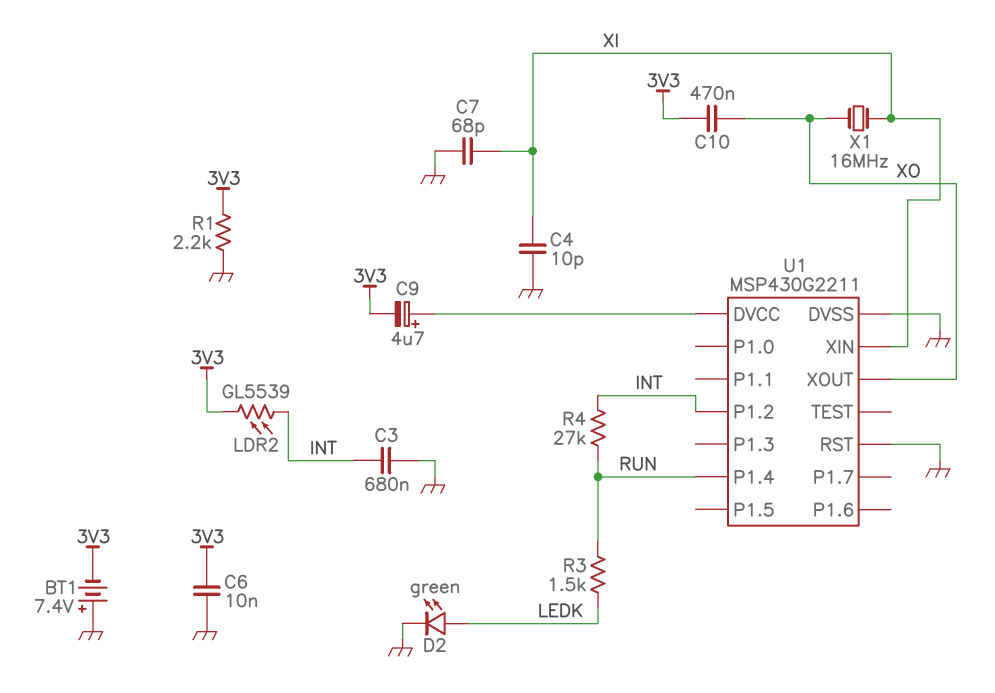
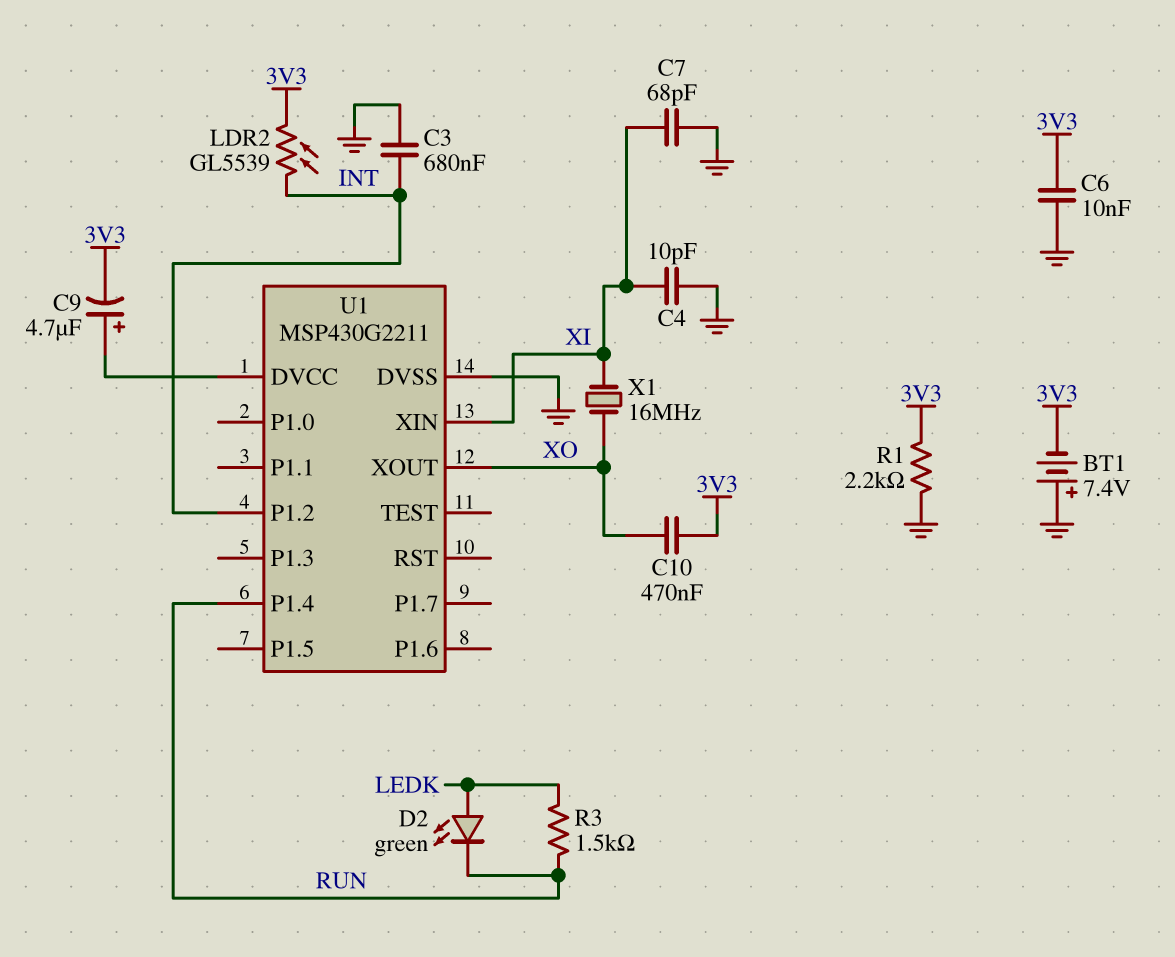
D2: LED green (A LEDK, K GND) -> LED green (A LEDK, K RUN)
R4: 27k (INT, RUN) -> none
U1 pin RST: GND -> none

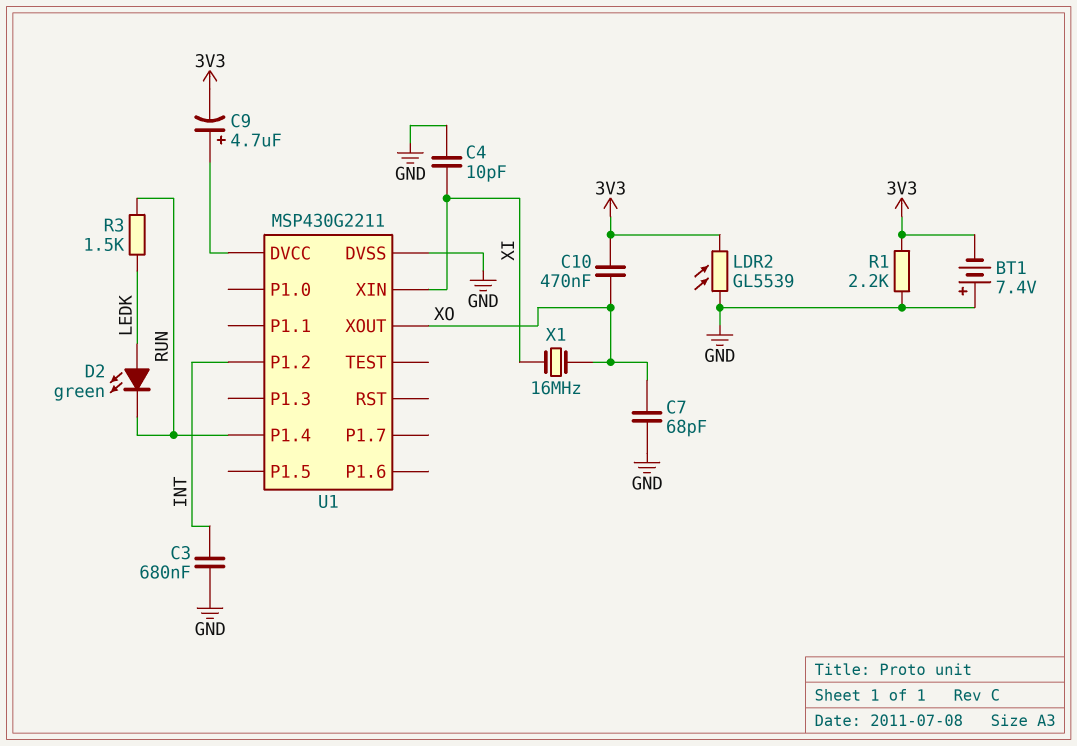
C6: 10nF (3V3, GND) -> none
C7: 68pF (GND, XI) -> 68pF (GND, XO)
LDR2: GL5539 (3V3, INT) -> GL5539 (3V3, GND)

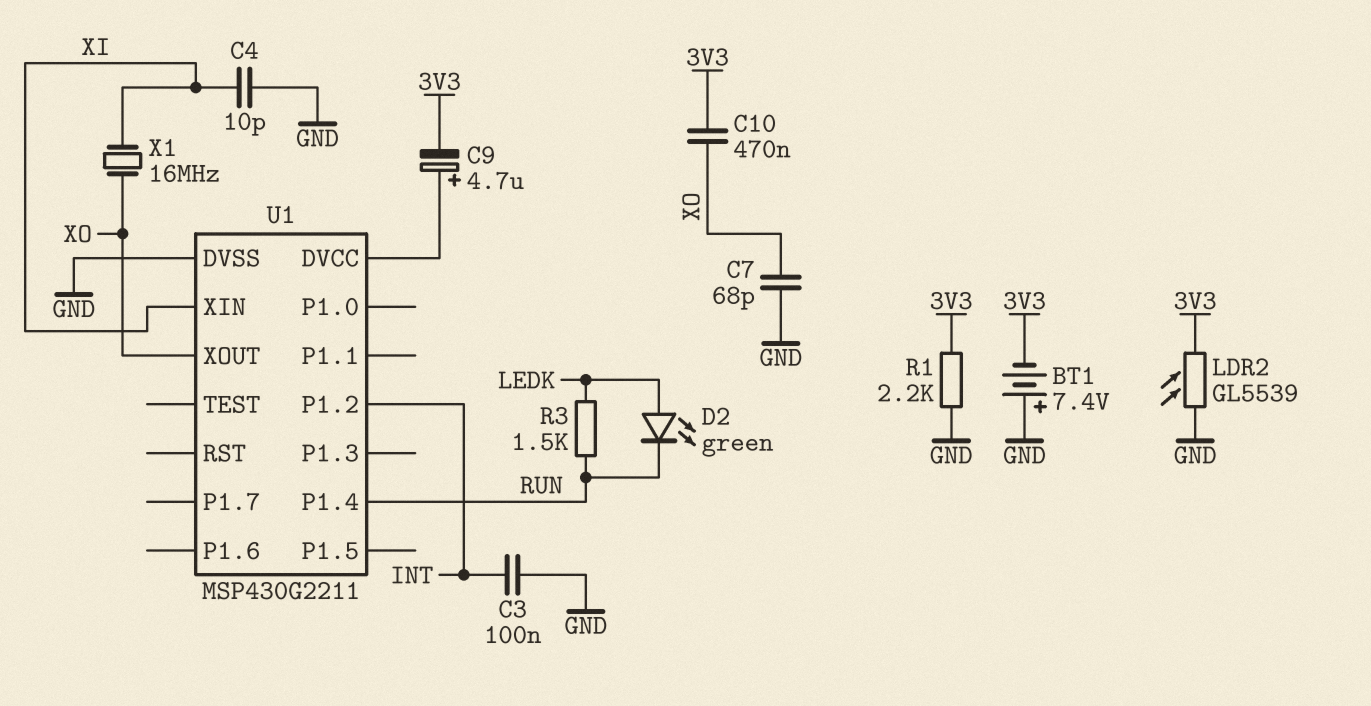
C3: 680nF (GND, INT) -> 100nF (GND, INT)

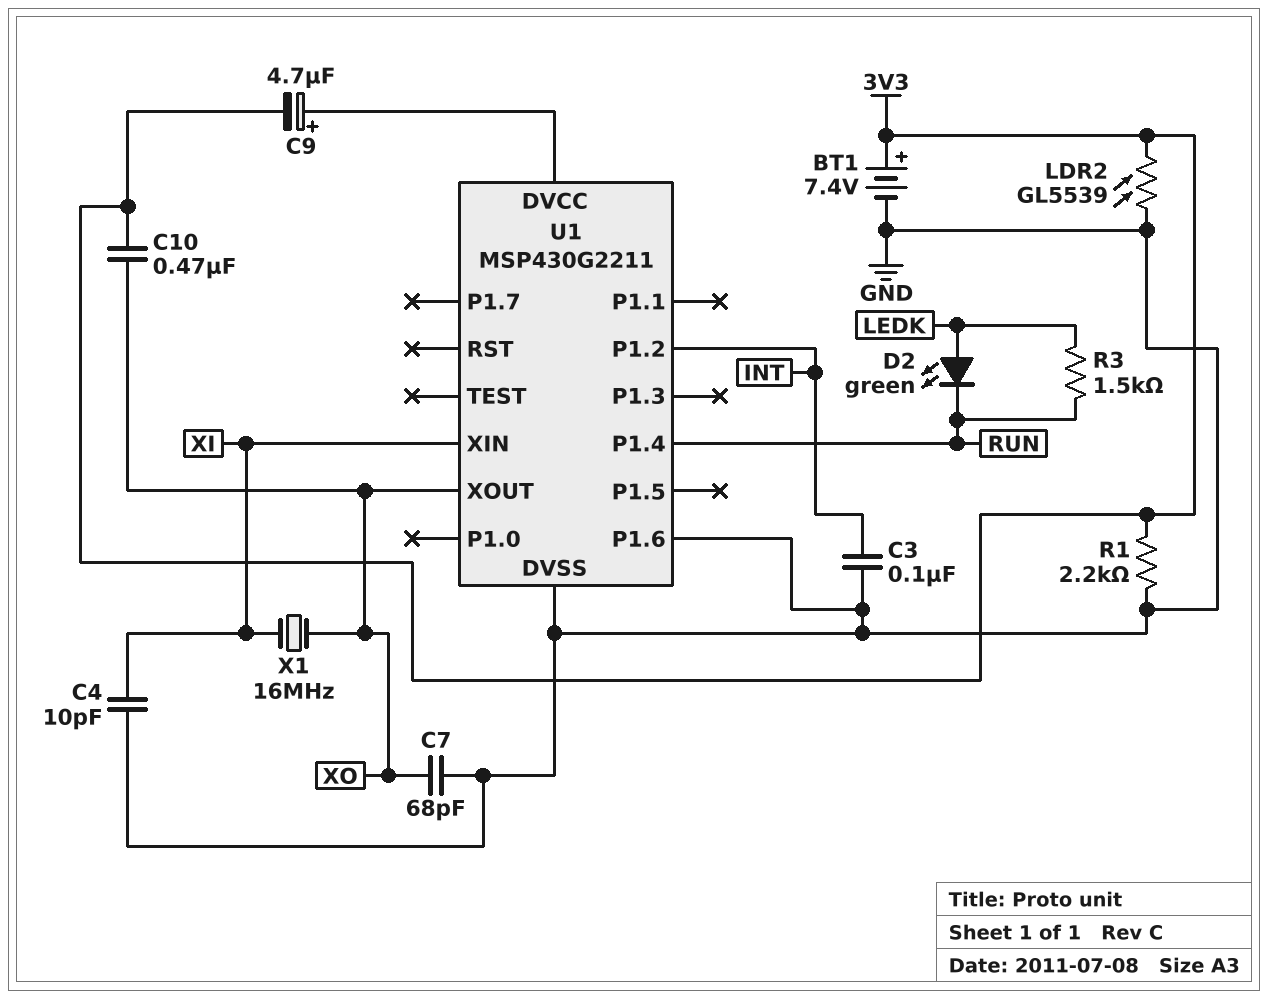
BT1: 7.4V (plus GND, minus 3V3) -> 7.4V (plus 3V3, minus GND)
U1 pin P1.6: none -> GND

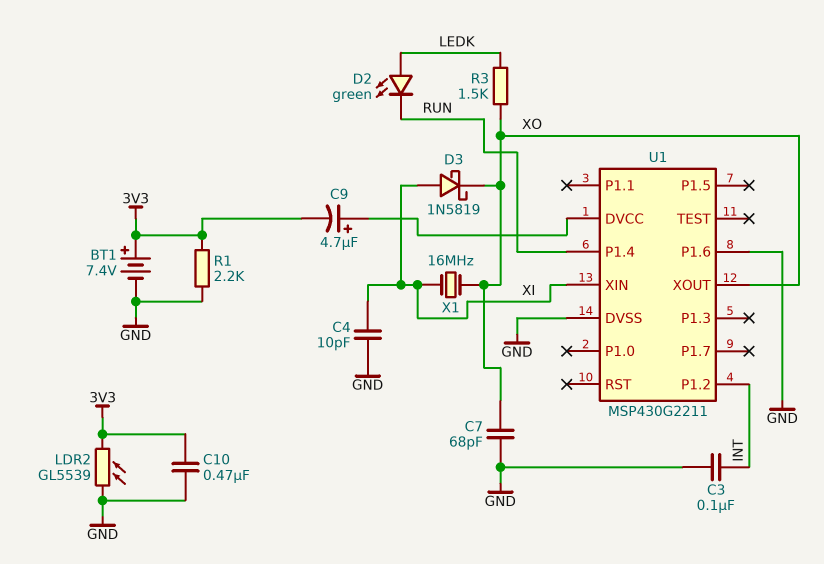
C10: 470nF (3V3, XO) -> 470nF (3V3, GND)
D3: none -> schottky 1N5819 (A XI, K XO)
R3: 1.5k (LEDK, RUN) -> 1.5k (LEDK, XO)

